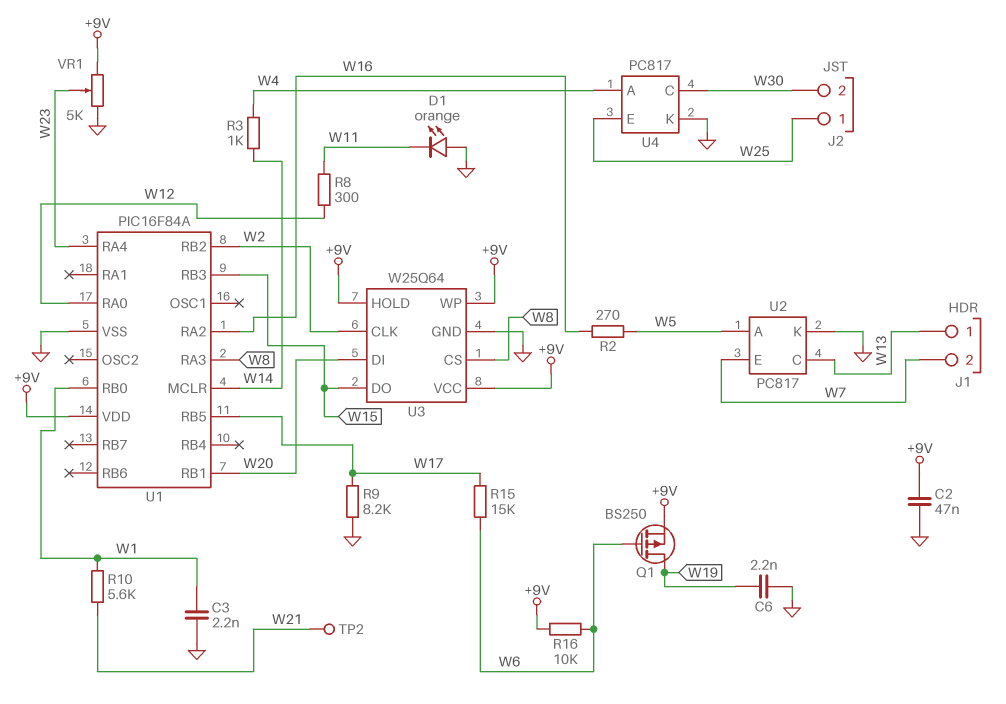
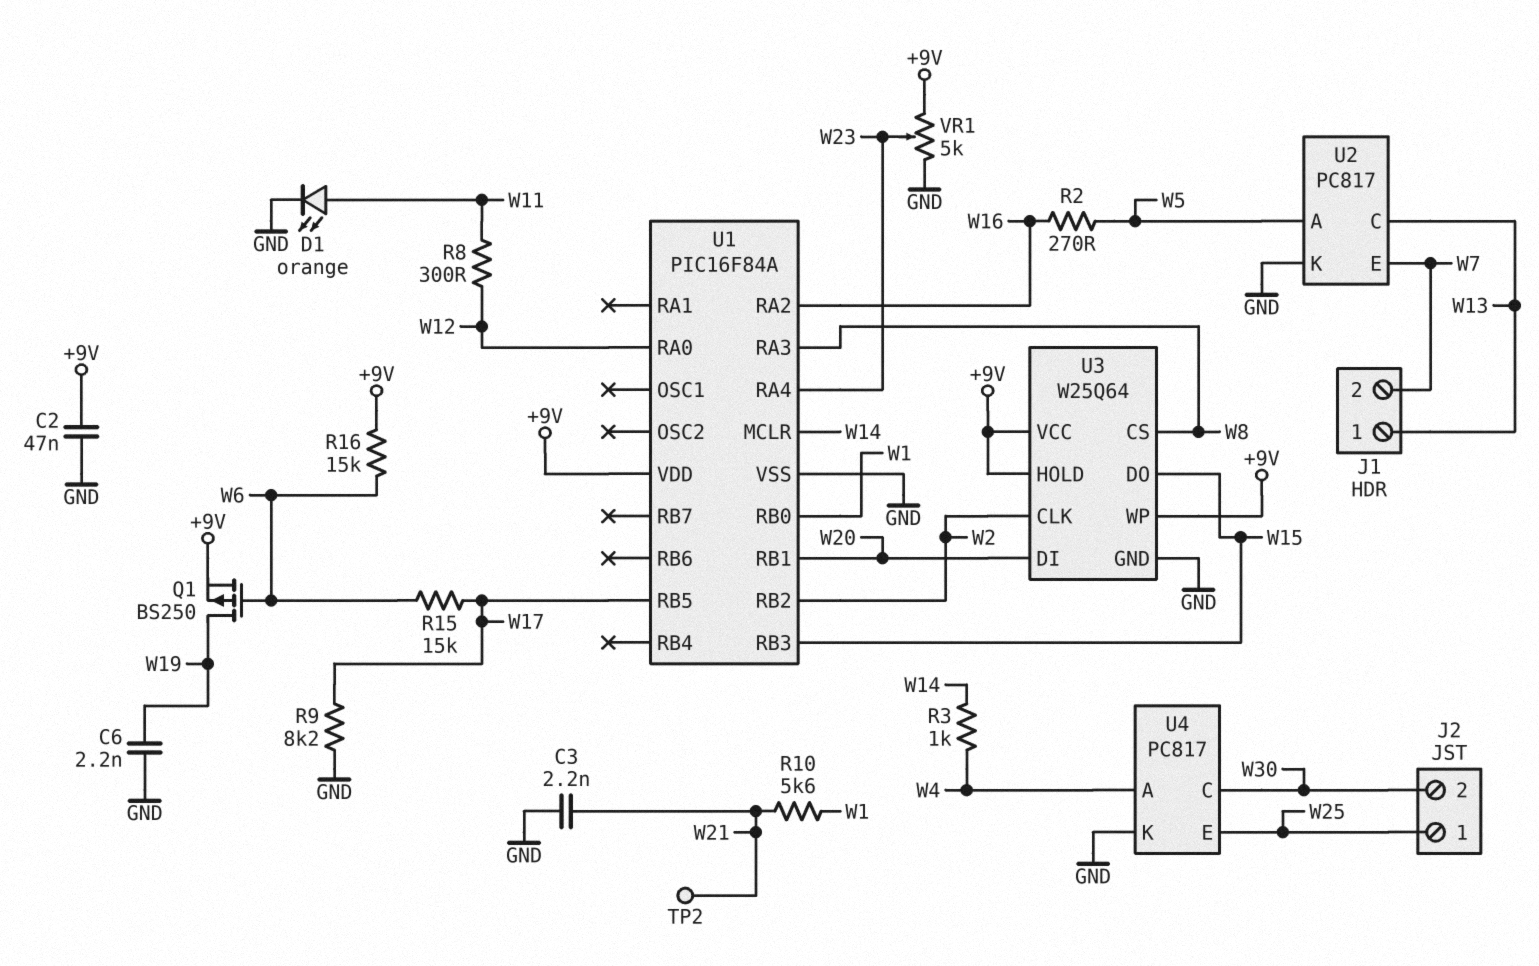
C3: 2.2nF (GND, W1) -> 2.2nF (GND, W21)
D1: LED orange (A GND, K W11) -> LED orange (A W11, K GND)
R16: 10k (+9V, W6) -> 15k (+9V, W6)

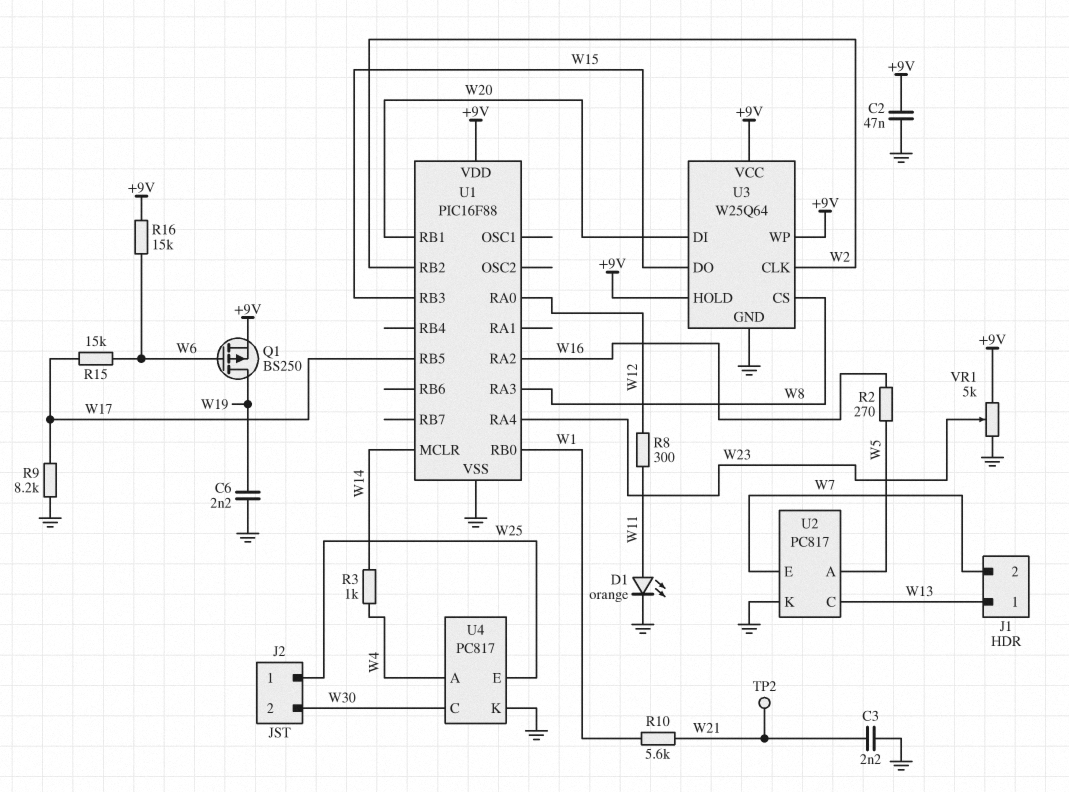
U1: PIC16F84A -> PIC16F88

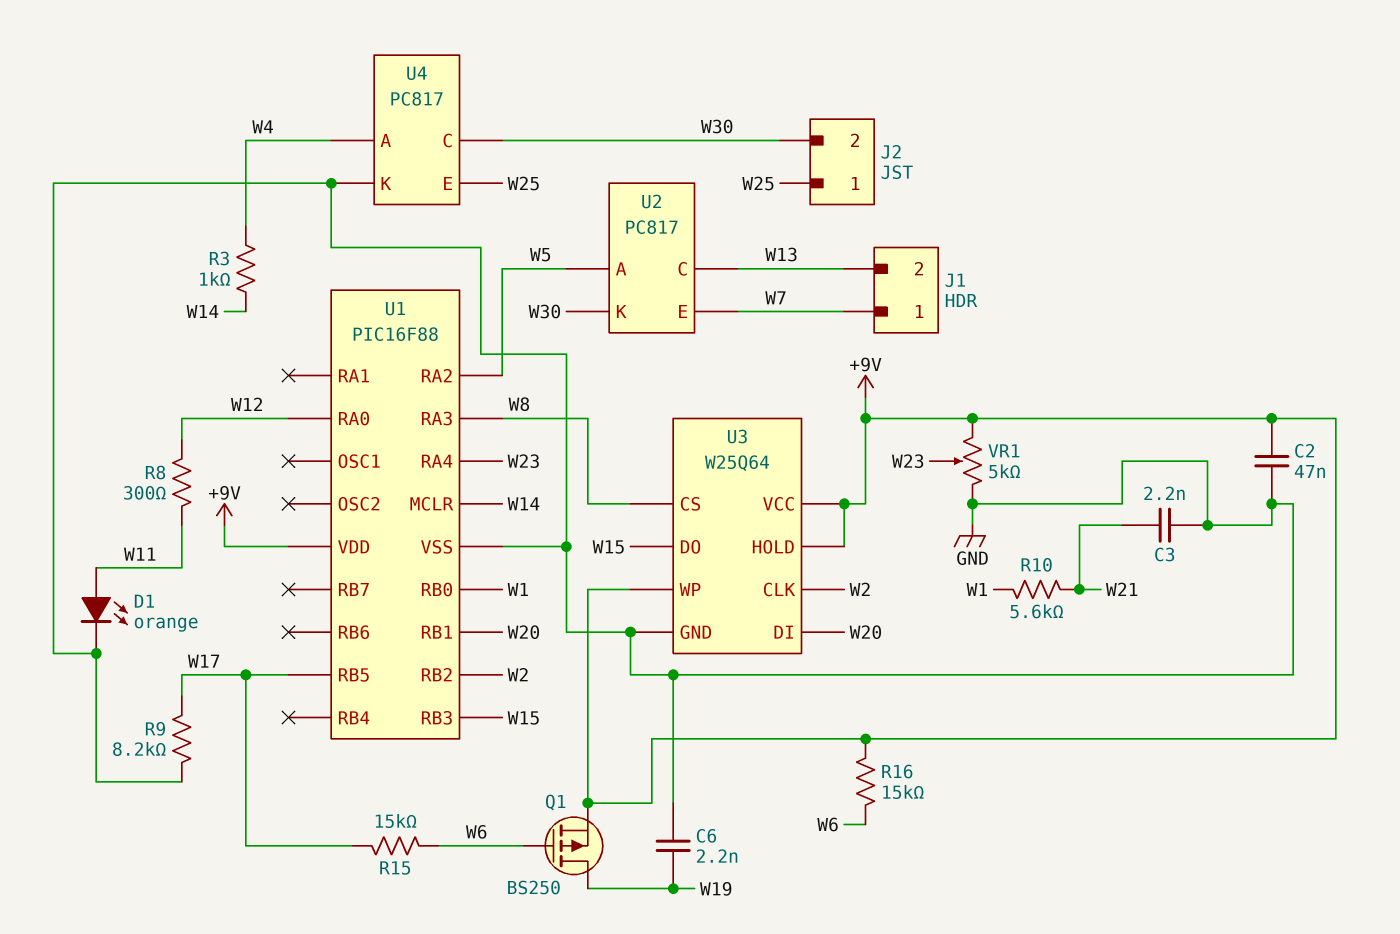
J1 pin 1: W13 -> W7
J1 pin 2: W7 -> W13
R2: 270 (W5, W16) -> none
TP2: test point (W21) -> none
U1 pin RA2: W16 -> W5
U2 pin K: GND -> W30

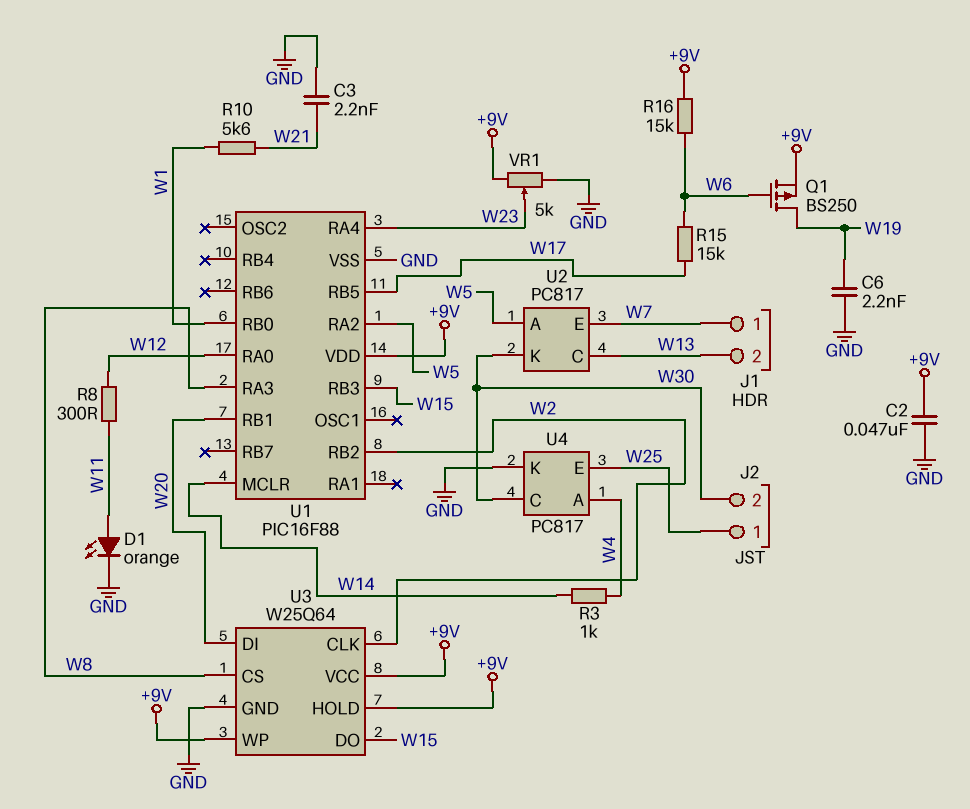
R9: 8.2k (GND, W17) -> none

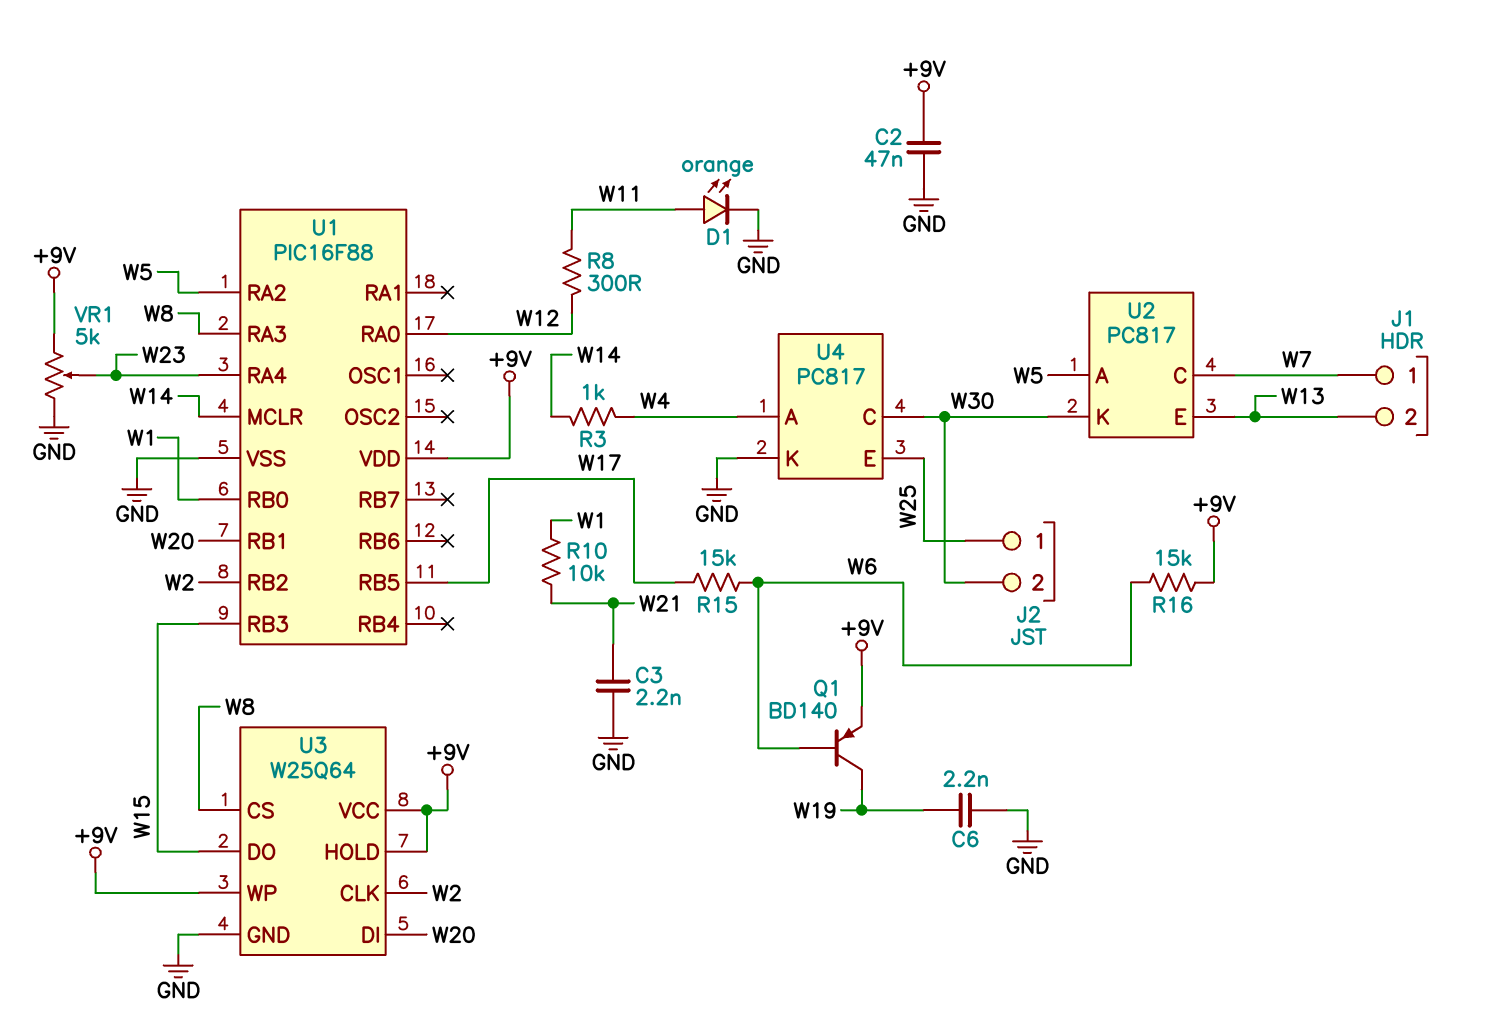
Q1: PMOS BS250 (G W6, D W19, S +9V) -> PNP BD140 (B W6, C W19, E +9V)
R10: 5.6k (W1, W21) -> 10k (W1, W21)
U2 pin C: W13 -> W7
U2 pin E: W7 -> W13

